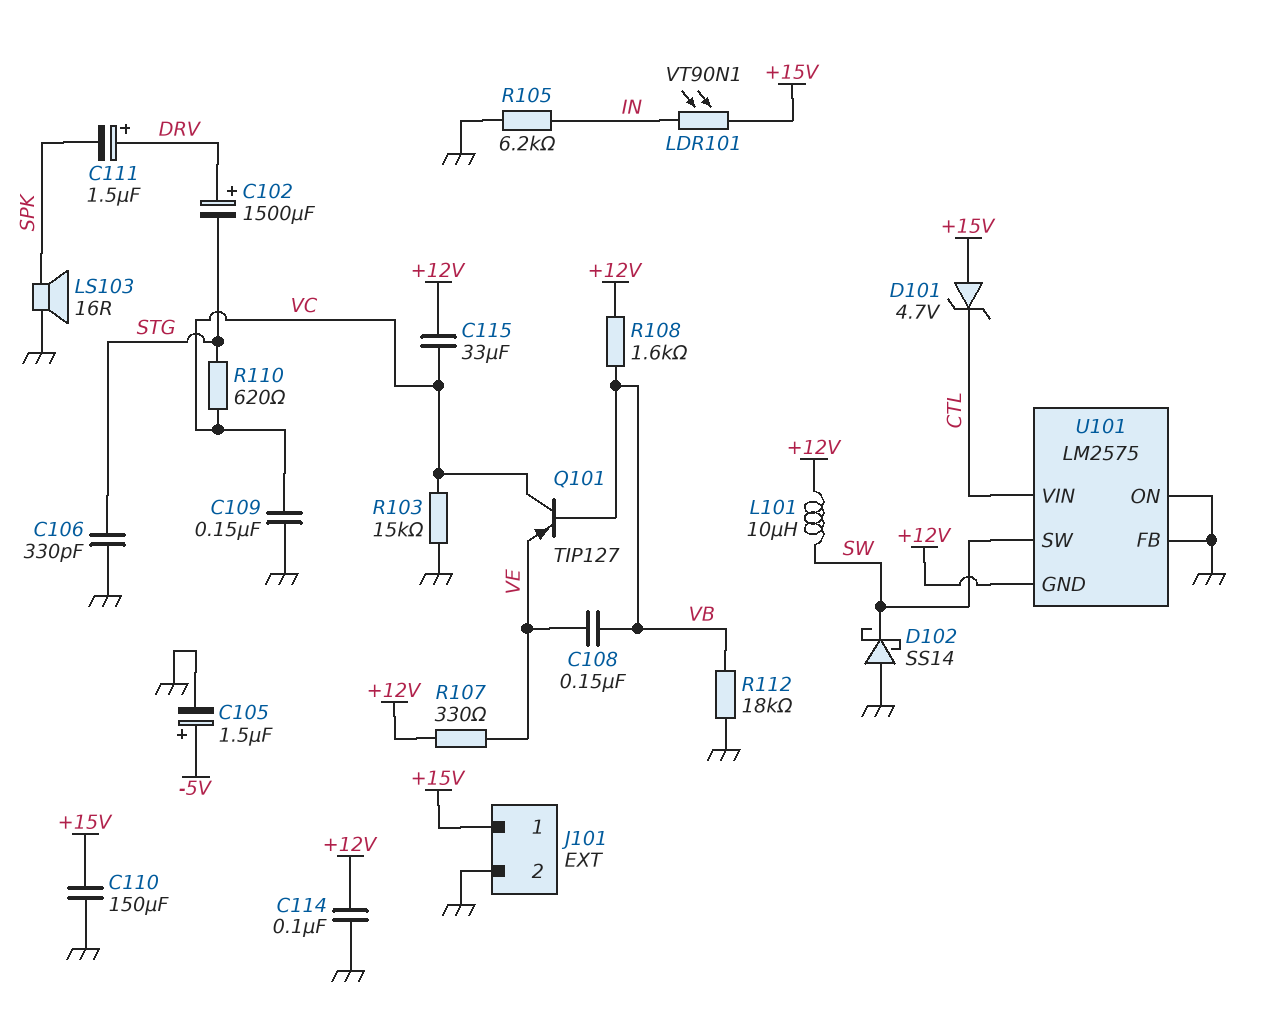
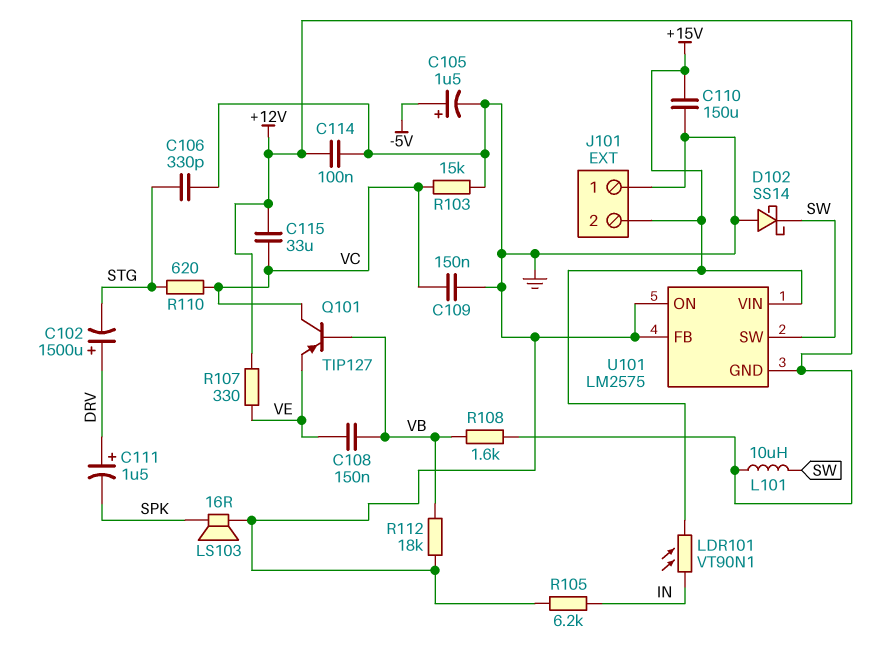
D101: zener 4.7V (A +15V, K CTL) -> none
J101 pin 1: +15V -> GND
J101 pin 2: GND -> +15V
U101 pin VIN: CTL -> +15V

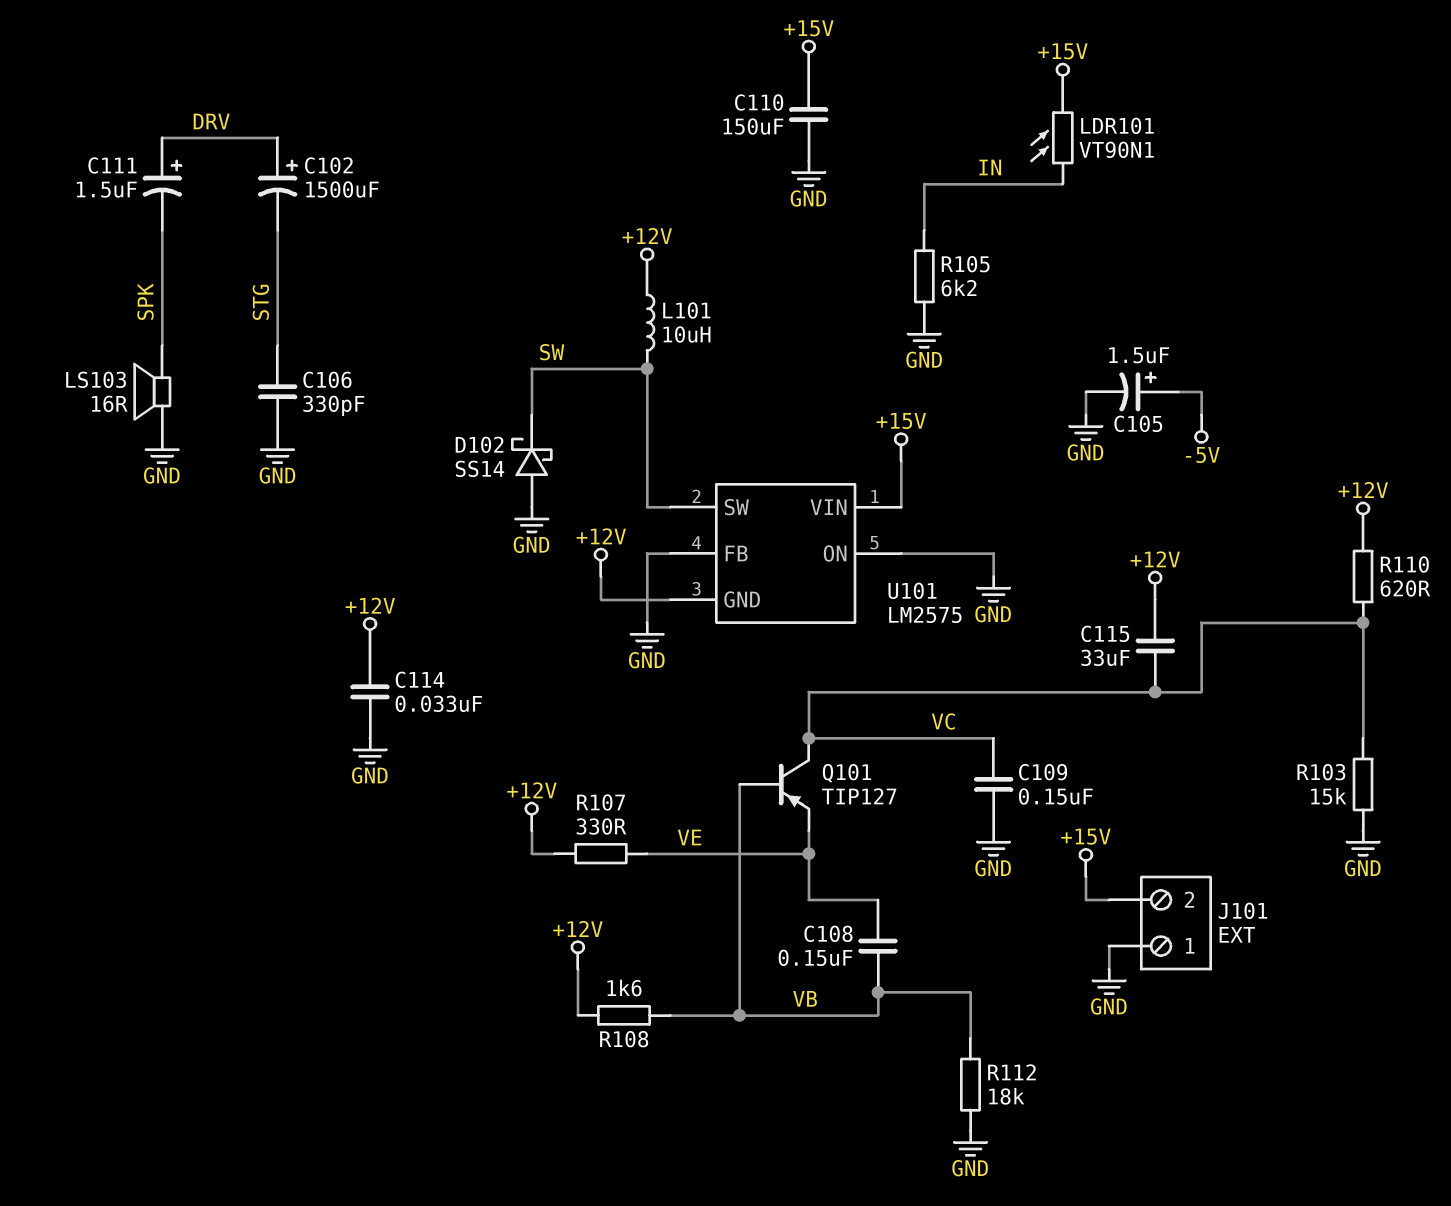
C114: 100nF (+12V, GND) -> 33nF (+12V, GND)
R110: 620 (STG, VC) -> 620 (+12V, VC)

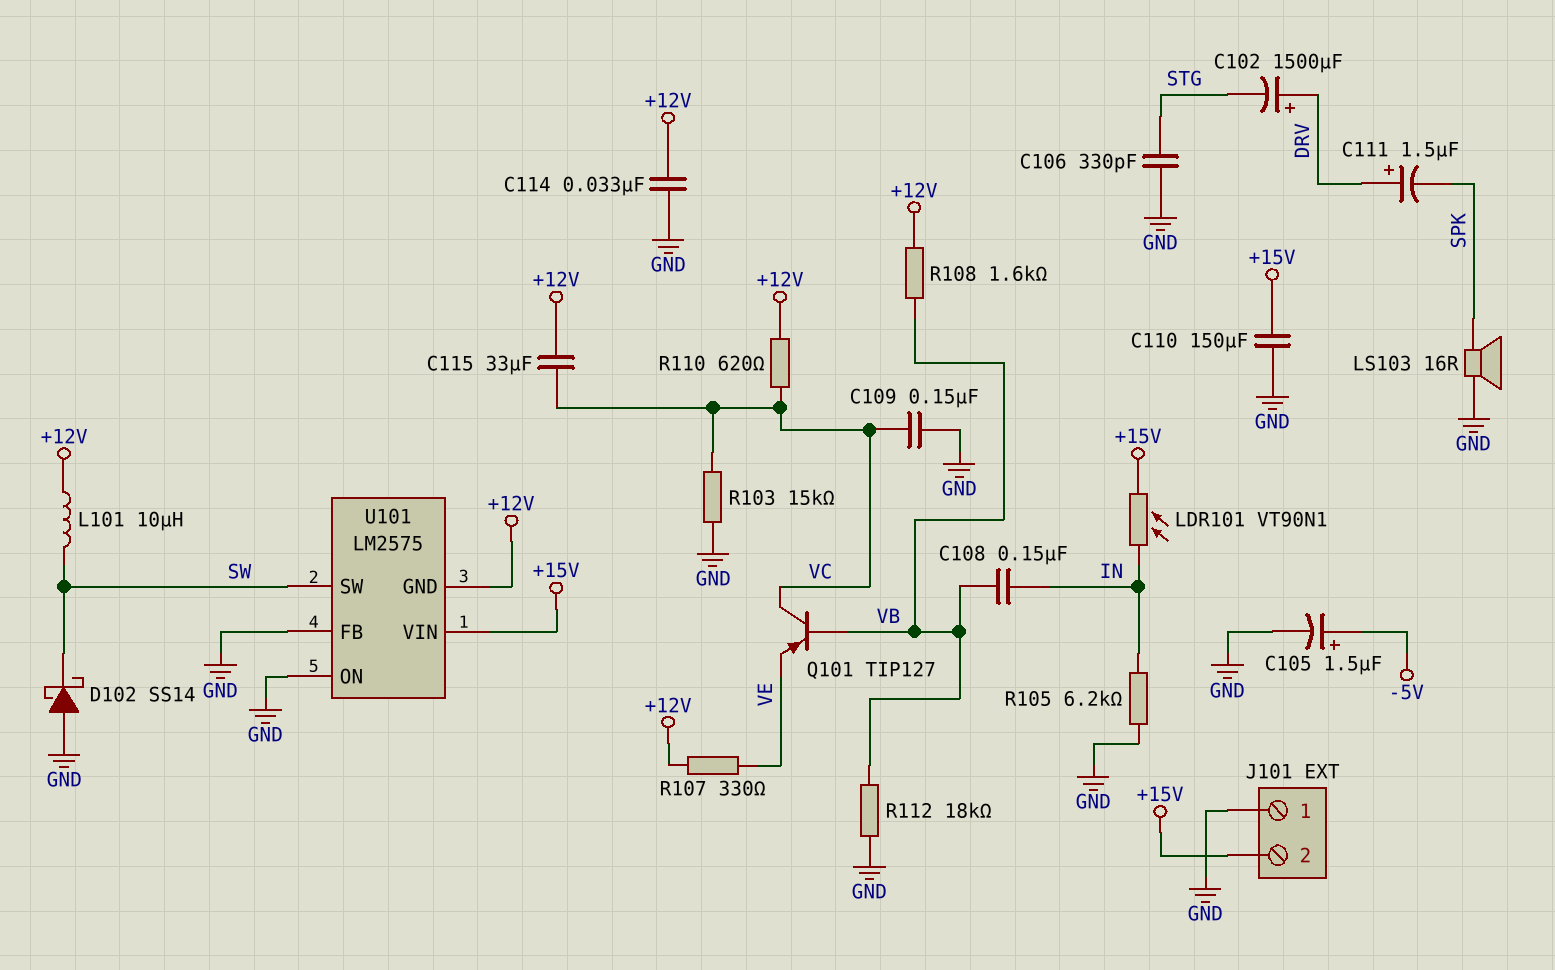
C108: 150nF (VB, VE) -> 150nF (IN, VB)

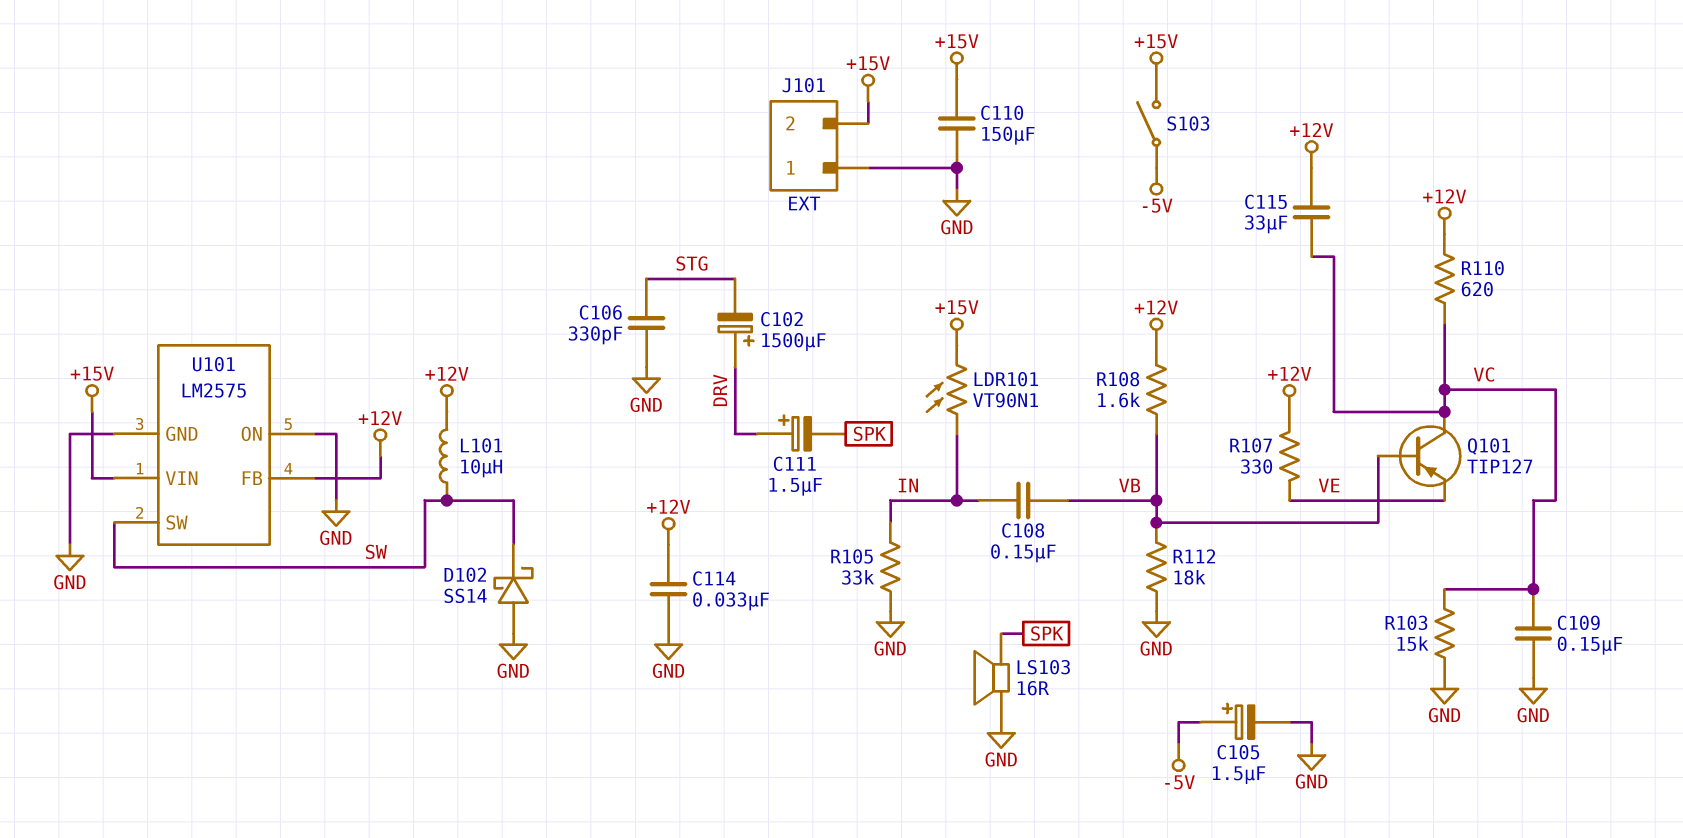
R105: 6.2k (GND, IN) -> 33k (GND, IN)
S103: none -> switch (+15V, -5V)
U101 pin FB: GND -> +12V
U101 pin GND: +12V -> GND

